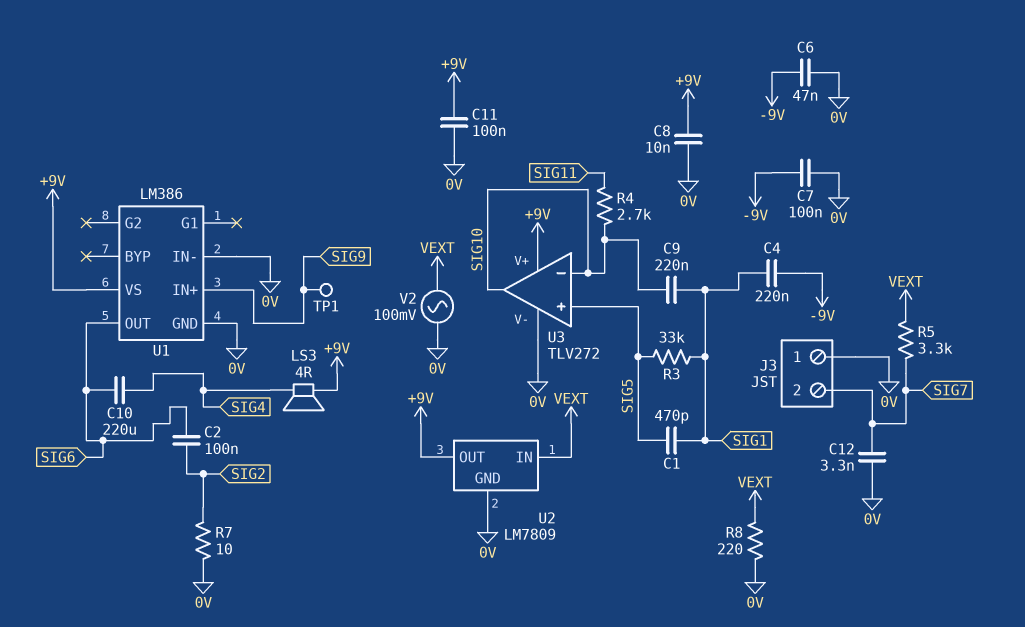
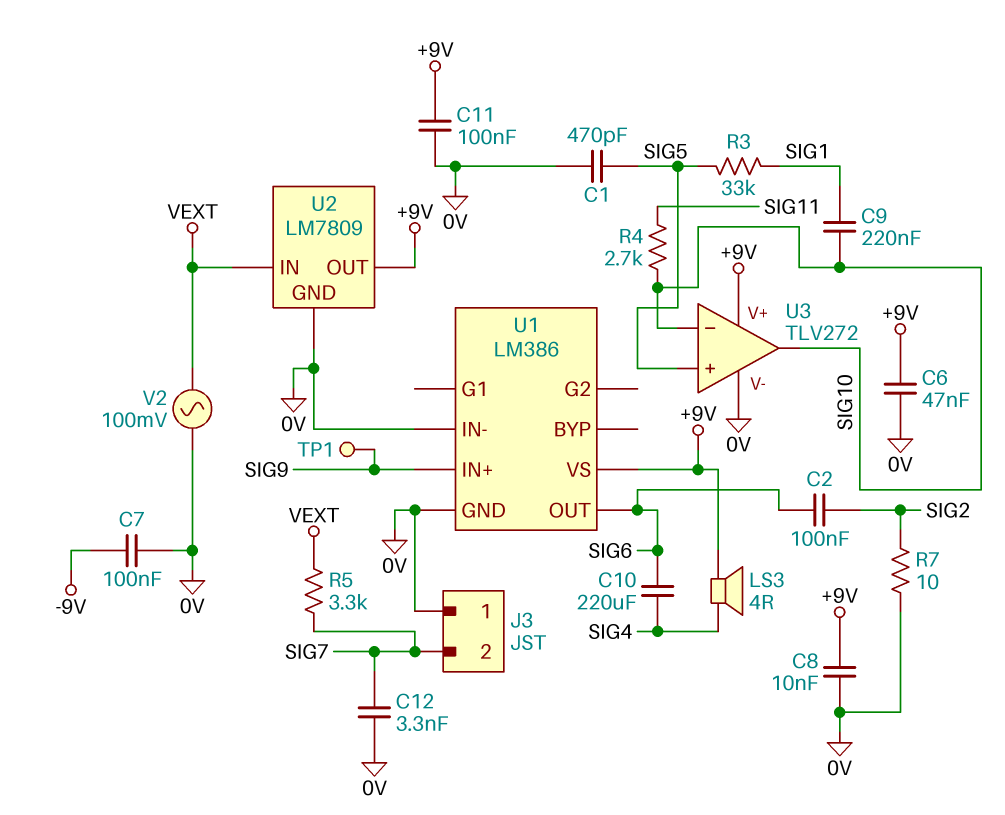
C1: 470pF (SIG1, SIG5) -> 470pF (0V, SIG5)
C4: 220nF (-9V, SIG1) -> none
C6: 47nF (-9V, 0V) -> 47nF (+9V, 0V)
R8: 220 (0V, VEXT) -> none

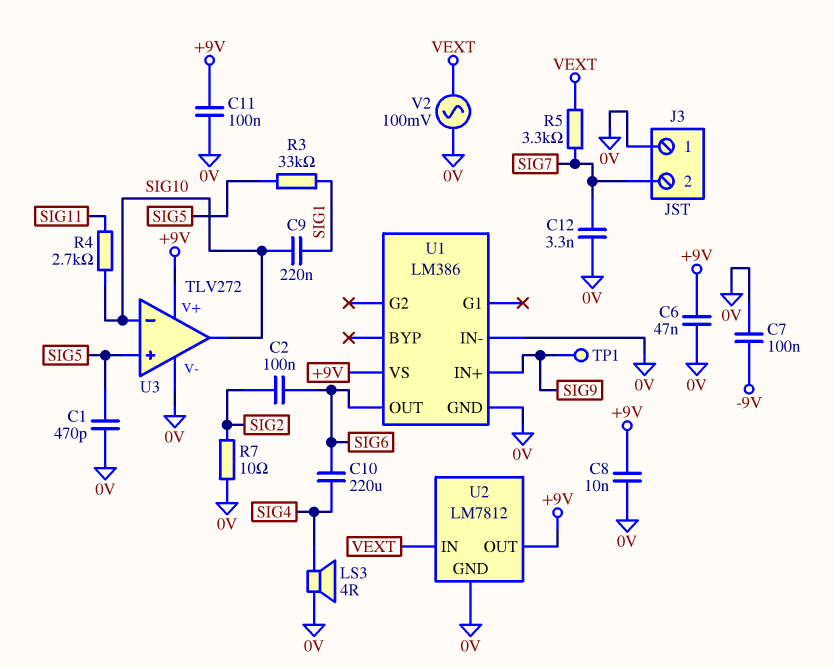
LS3: speaker 4R (+9V, SIG4) -> speaker 4R (0V, SIG4)
U2: LM7809 -> LM7812

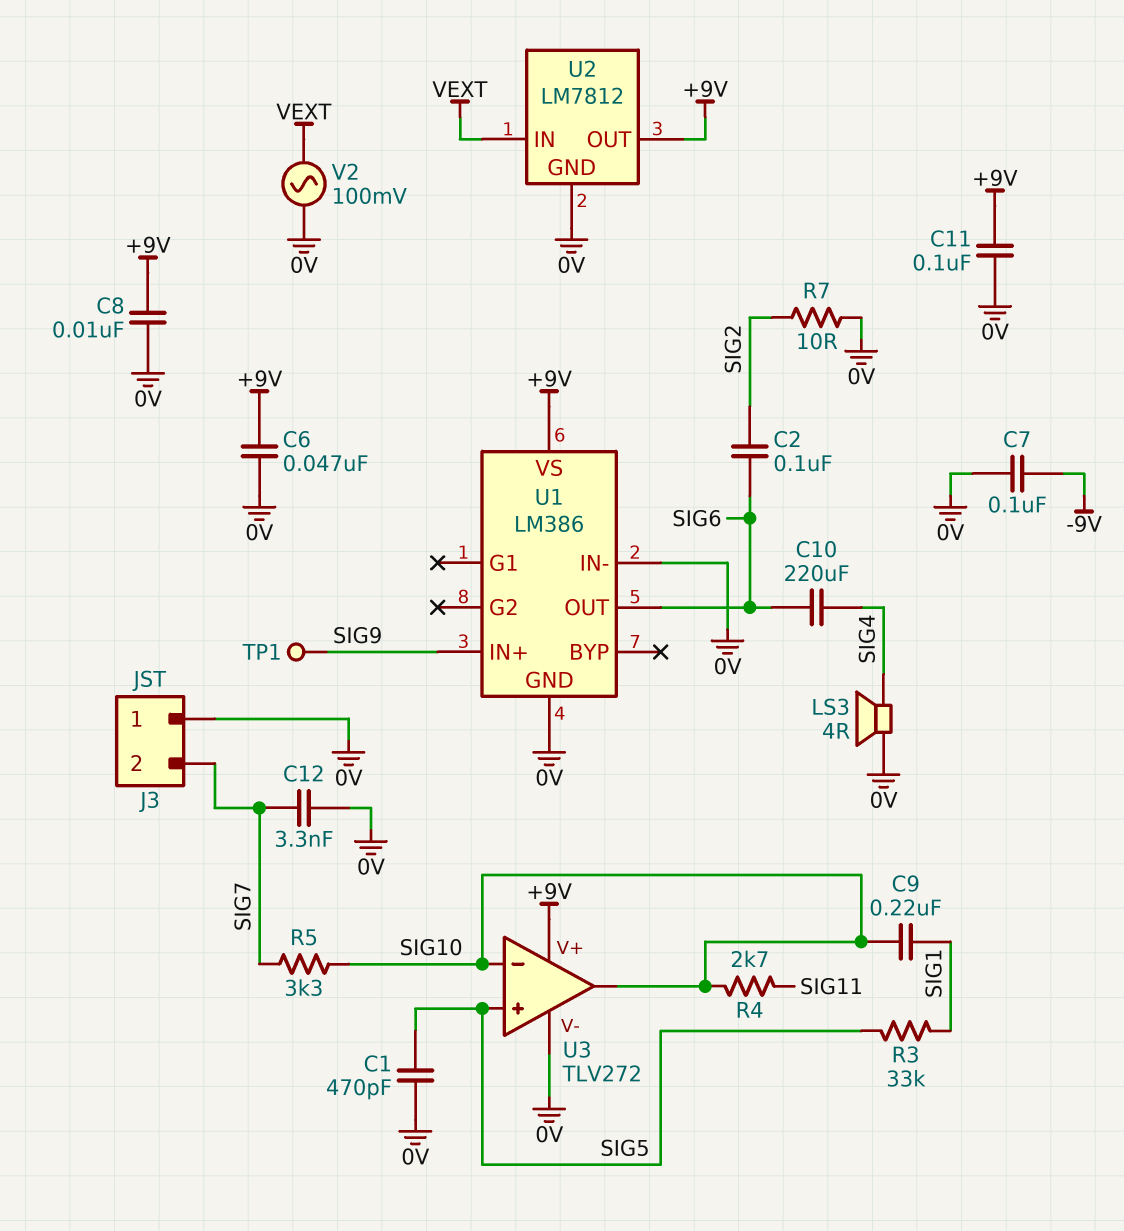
R5: 3.3k (SIG7, VEXT) -> 3.3k (SIG7, SIG10)

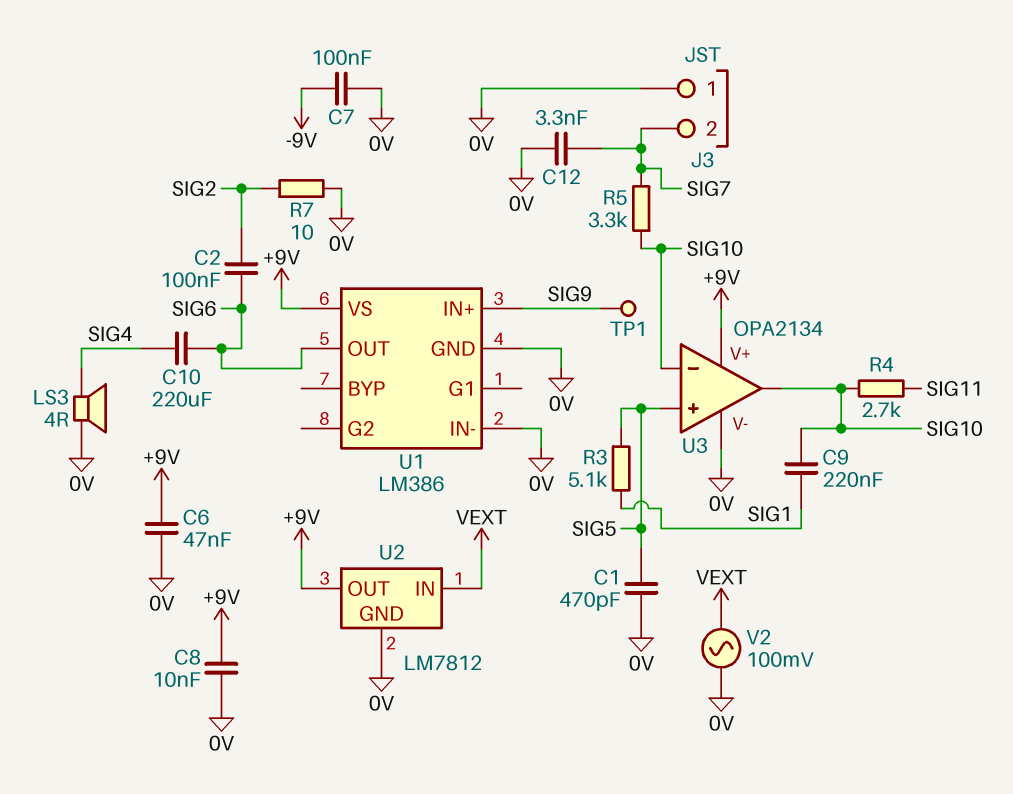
C11: 100nF (+9V, 0V) -> none
R3: 33k (SIG1, SIG5) -> 5.1k (SIG1, SIG5)
U3: TLV272 -> OPA2134

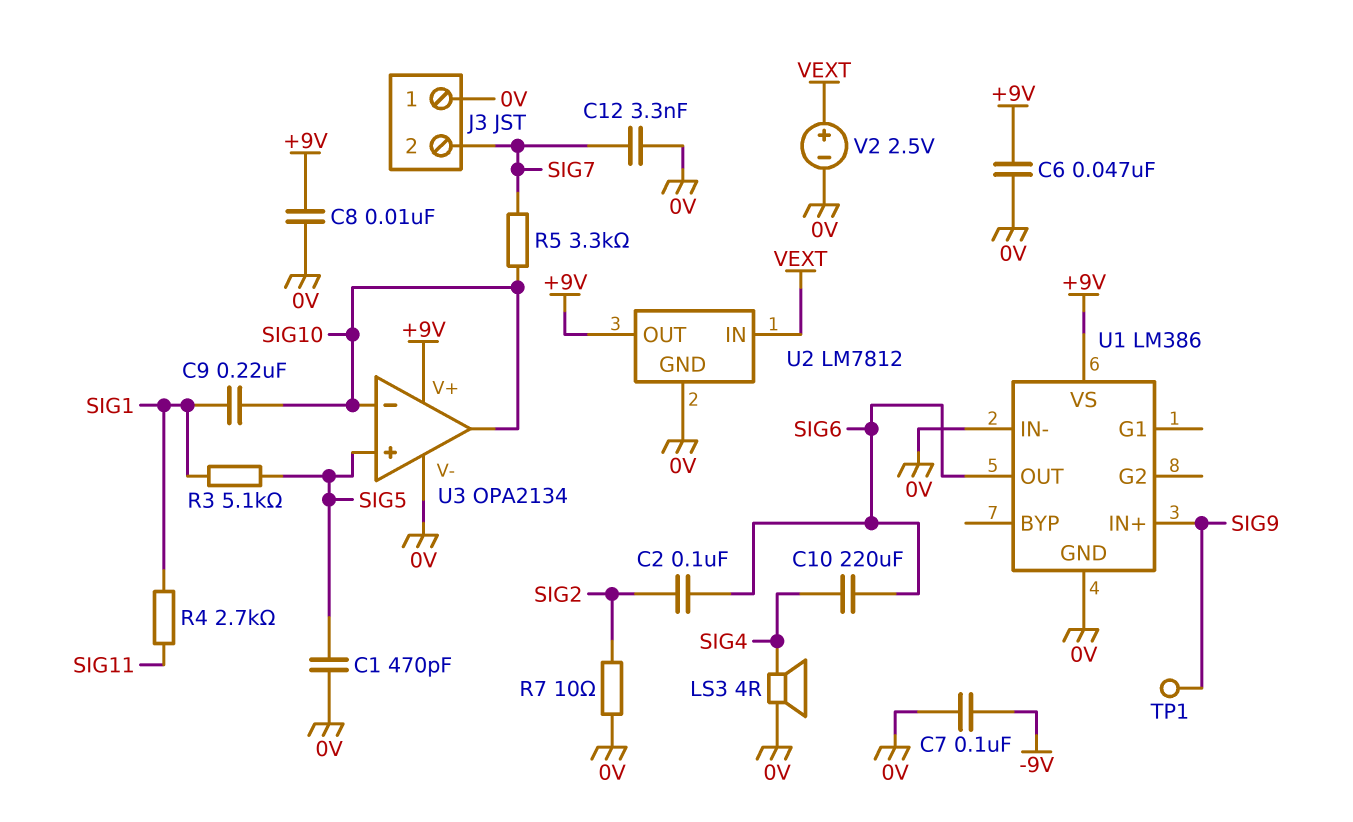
R4: 2.7k (SIG10, SIG11) -> 2.7k (SIG1, SIG11)
V2: AC 100mV (0V, VEXT) -> 2.5V (plus VEXT, minus 0V)

